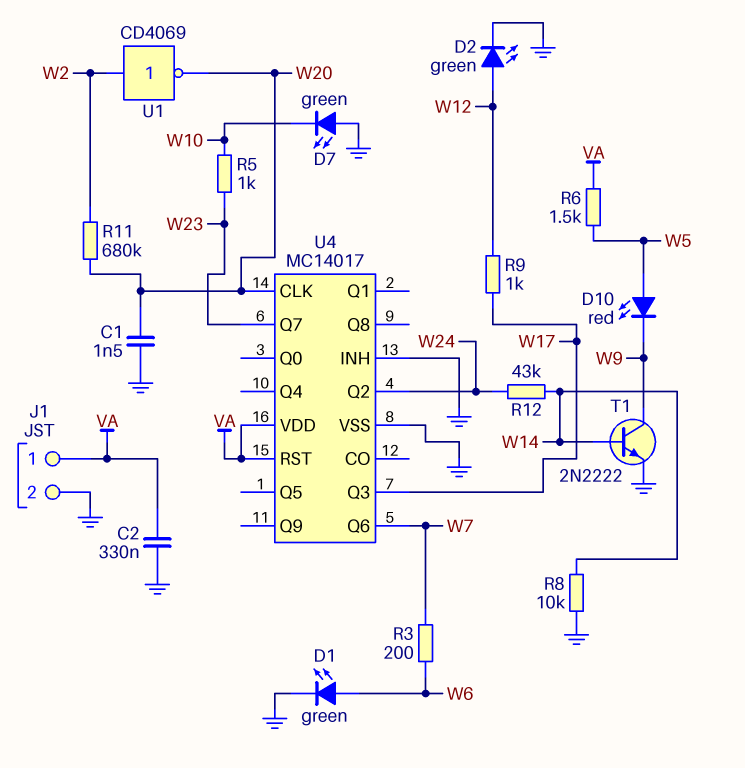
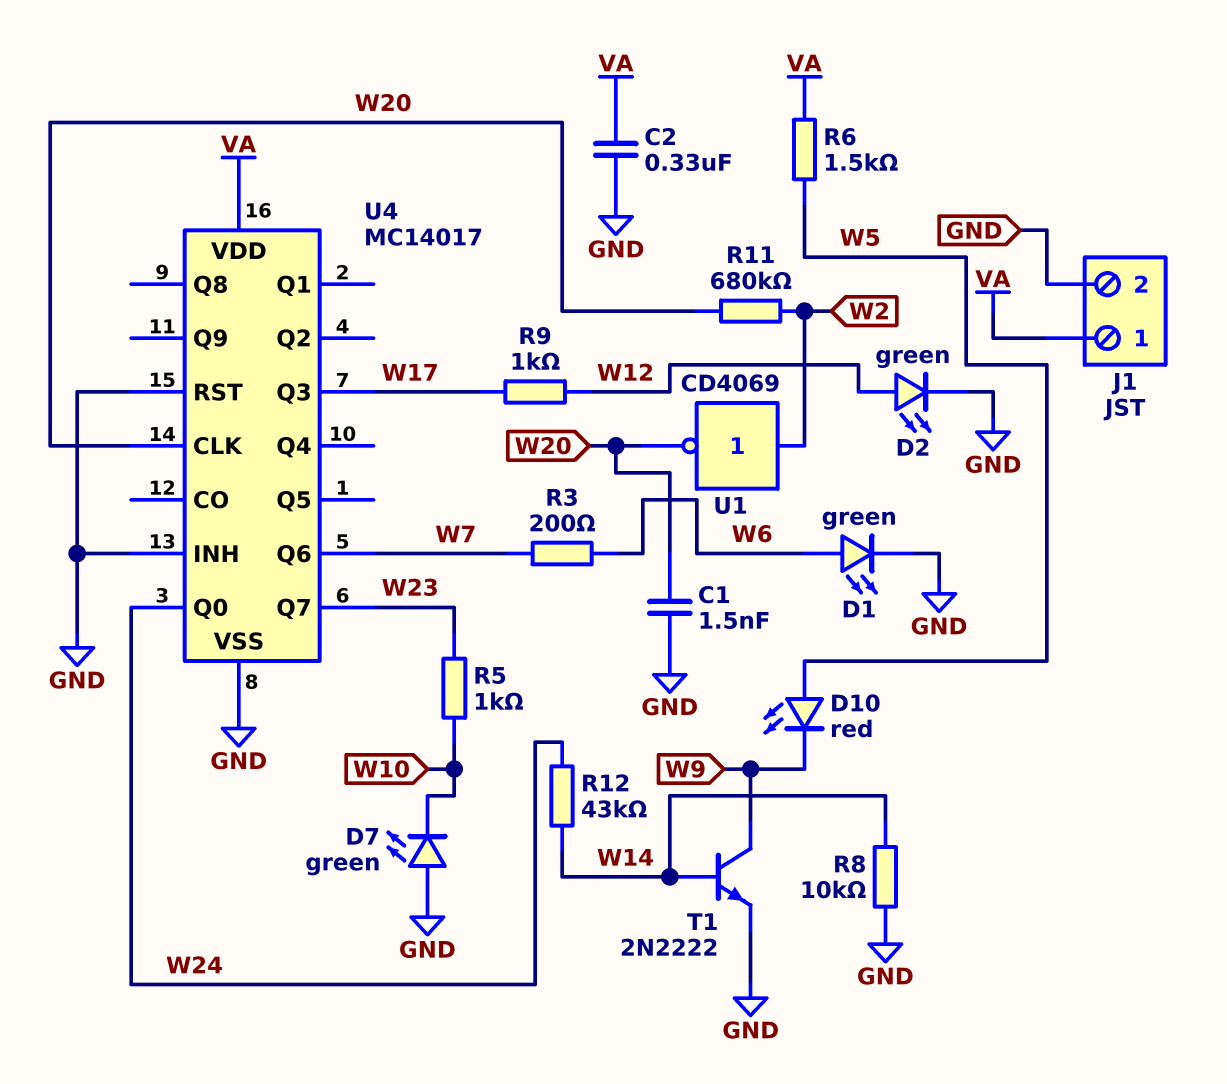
U4 pin Q0: none -> W24
U4 pin Q2: W24 -> none
U4 pin RST: VA -> GND

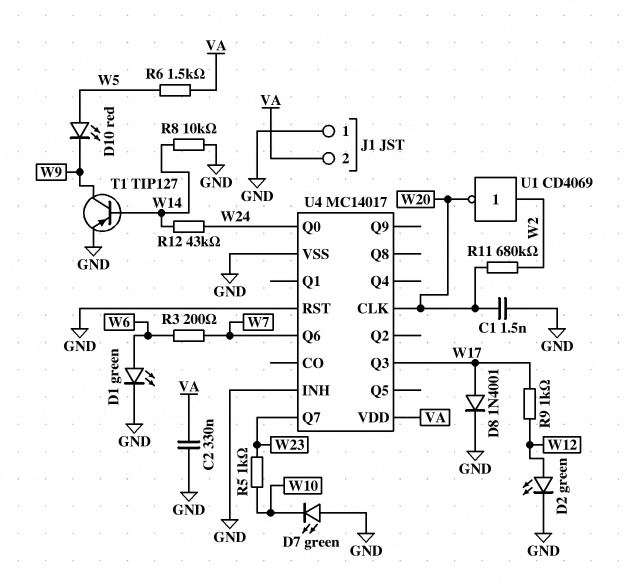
D8: none -> diode 1N4001 (A W17, K GND)
J1 pin 1: VA -> GND
J1 pin 2: GND -> VA
T1: NPN 2N2222 (B W14, C W9, E GND) -> PNP TIP127 (B W14, C W9, E GND)

